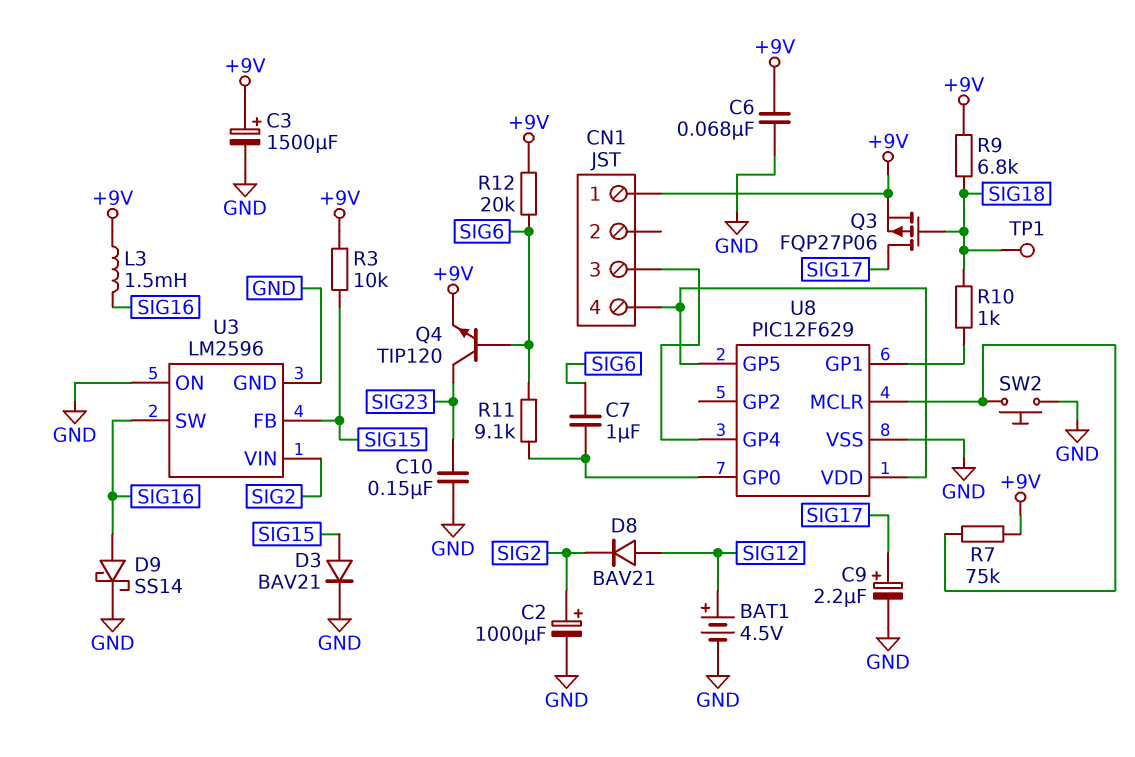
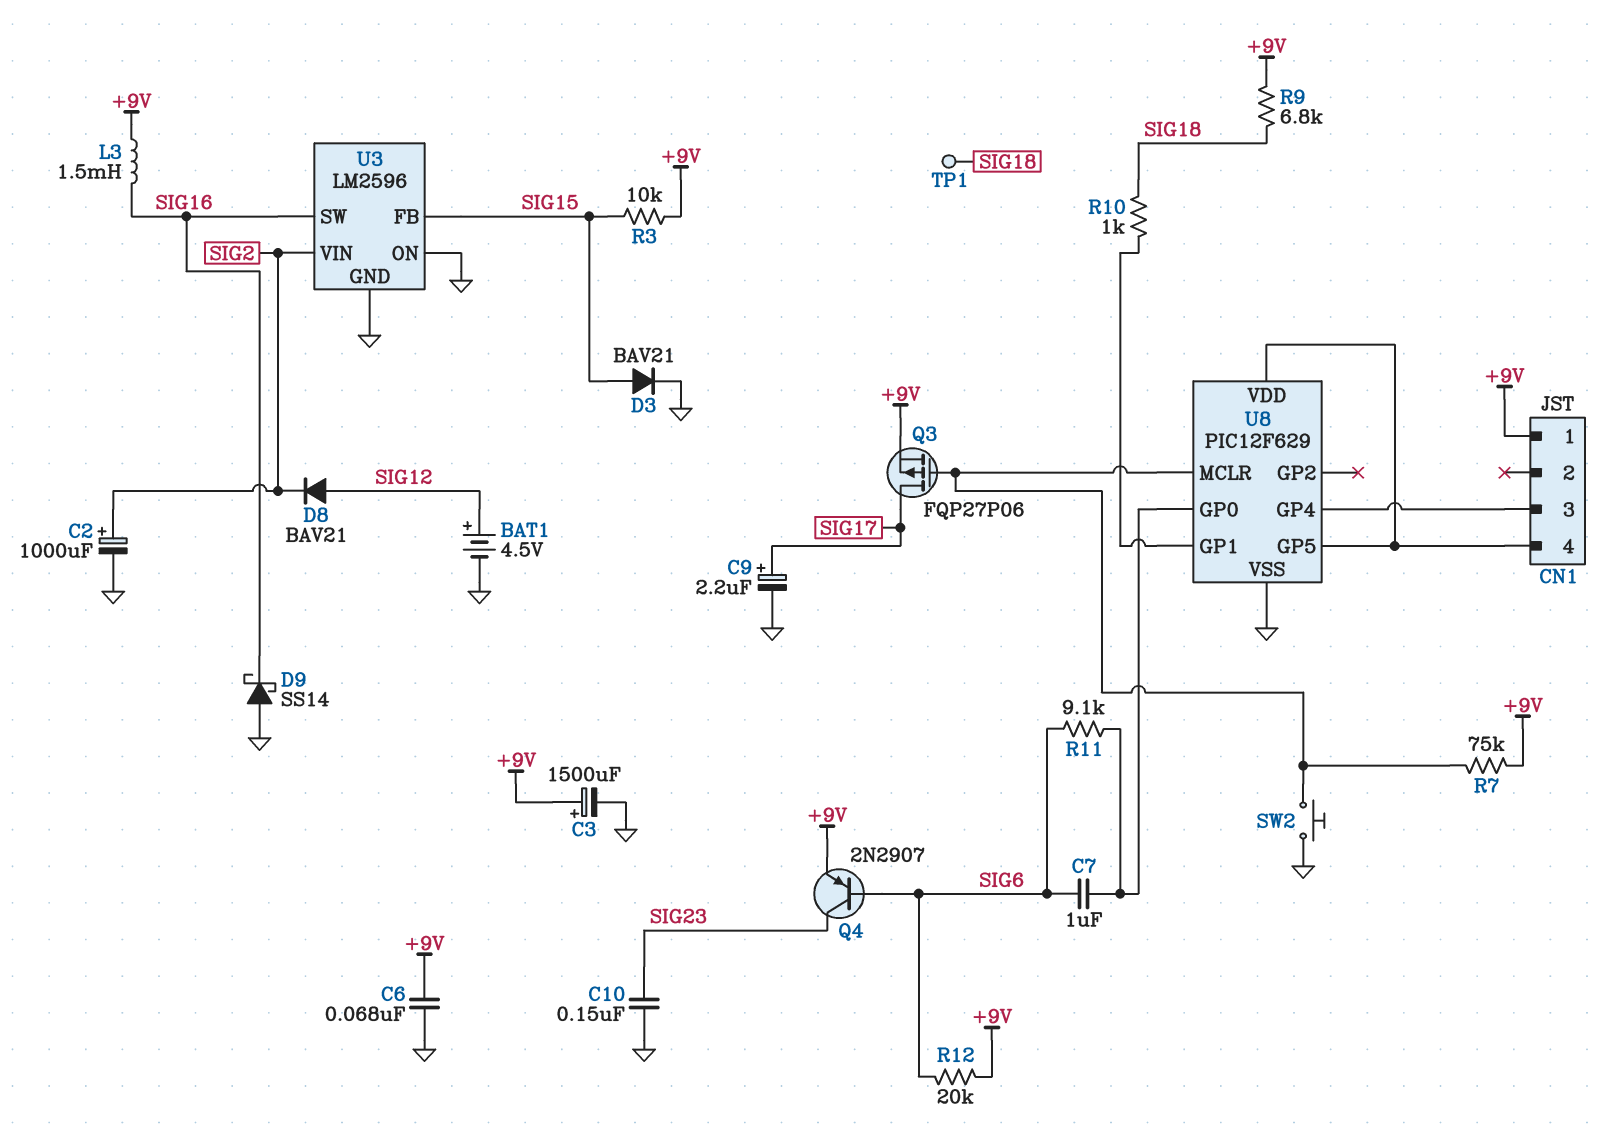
D9: schottky SS14 (A SIG16, K GND) -> schottky SS14 (A GND, K SIG16)
Q3: PMOS FQP27P06 (G SIG18, D SIG17, S +9V) -> PMOS FQP27P06 (G U8/MCLR, D SIG17, S +9V)
Q4: NPN TIP120 (B SIG6, C SIG23, E +9V) -> PNP 2N2907 (B SIG6, C SIG23, E +9V)

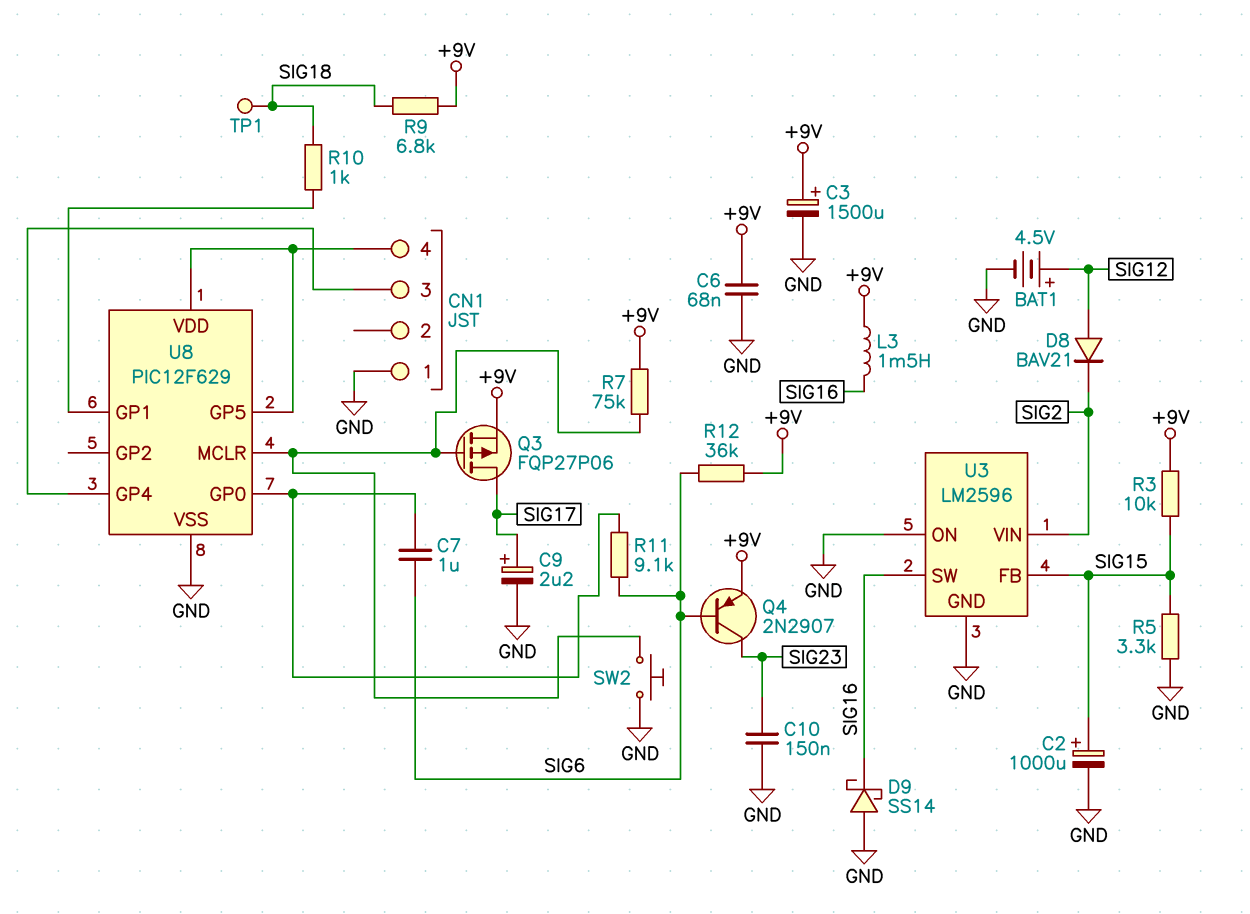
C2: 1000uF (plus SIG2, minus GND) -> 1000uF (plus SIG15, minus GND)
CN1 pin 1: +9V -> GND
D3: diode BAV21 (A SIG15, K GND) -> none
R5: none -> 3.3k (GND, SIG15)
R12: 20k (+9V, SIG6) -> 36k (+9V, SIG6)

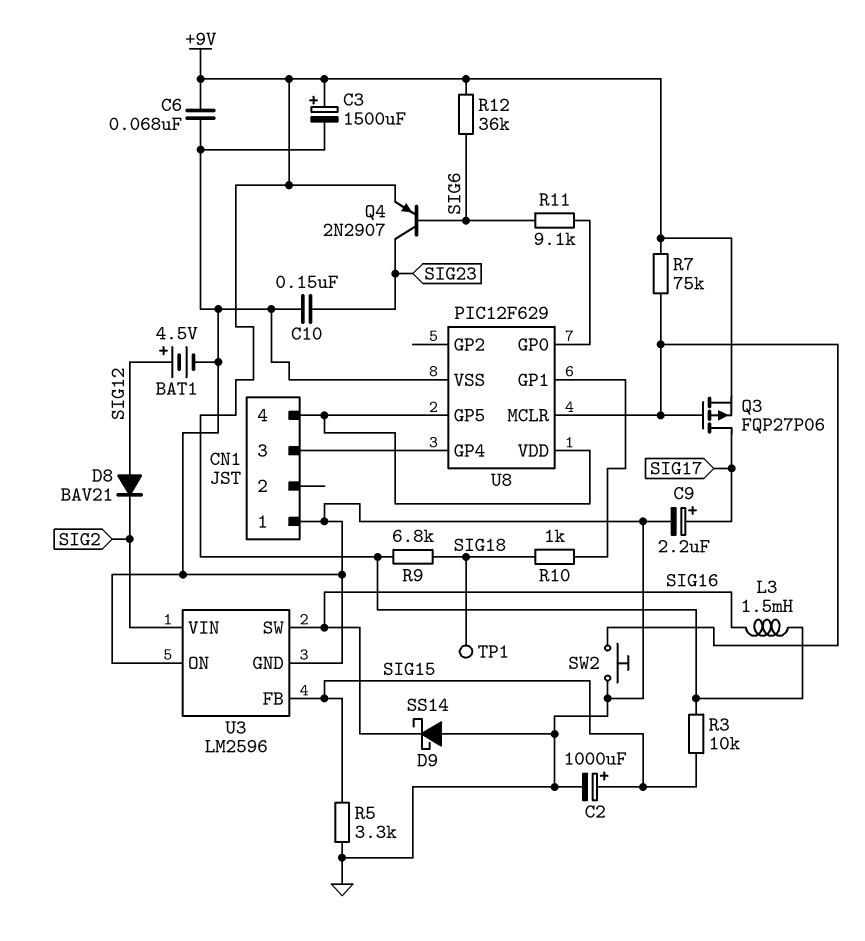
C7: 1uF (SIG6, U8/GP0) -> none

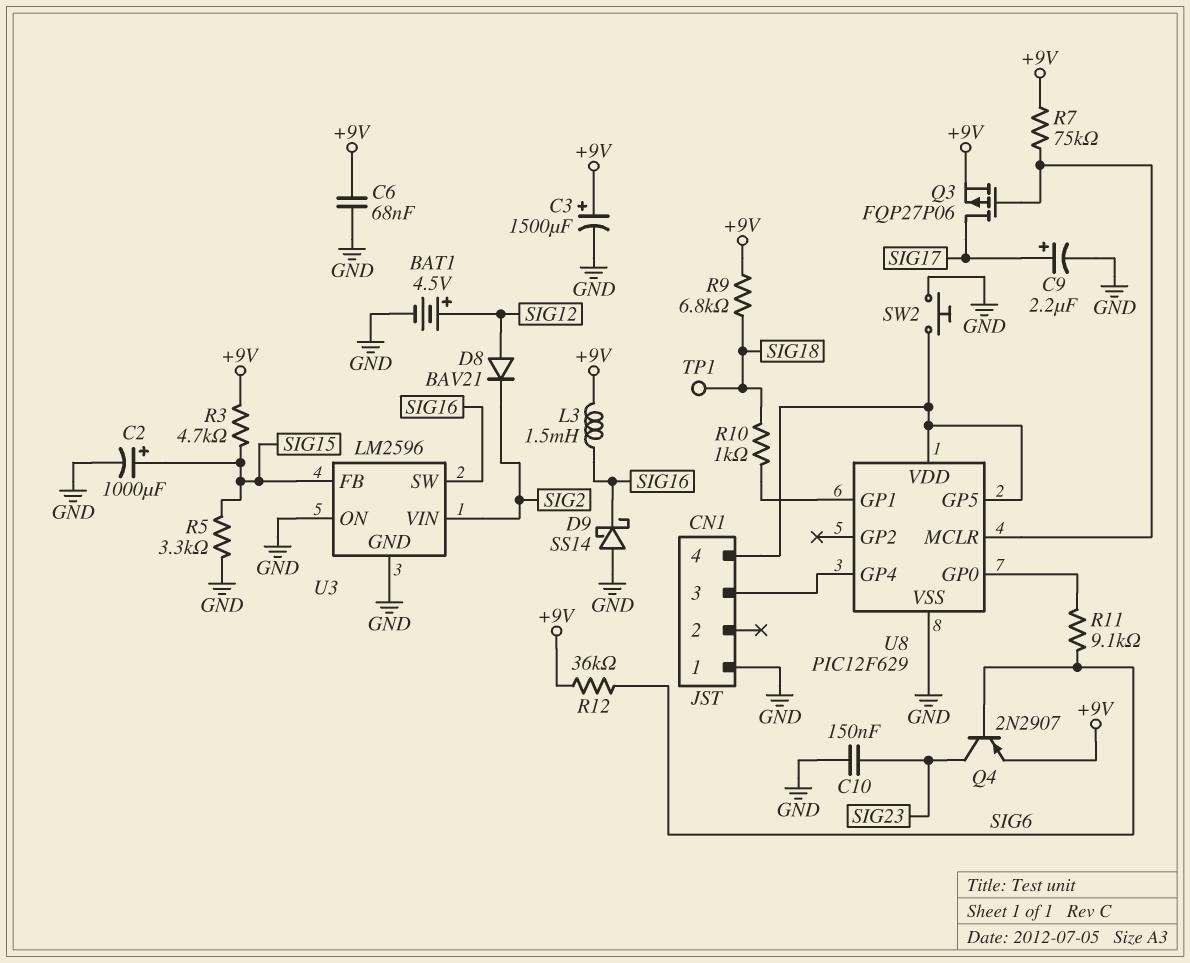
R3: 10k (+9V, SIG15) -> 4.7k (+9V, SIG15)
SW2: button (GND, U8/MCLR) -> button (CN1/4, GND)

